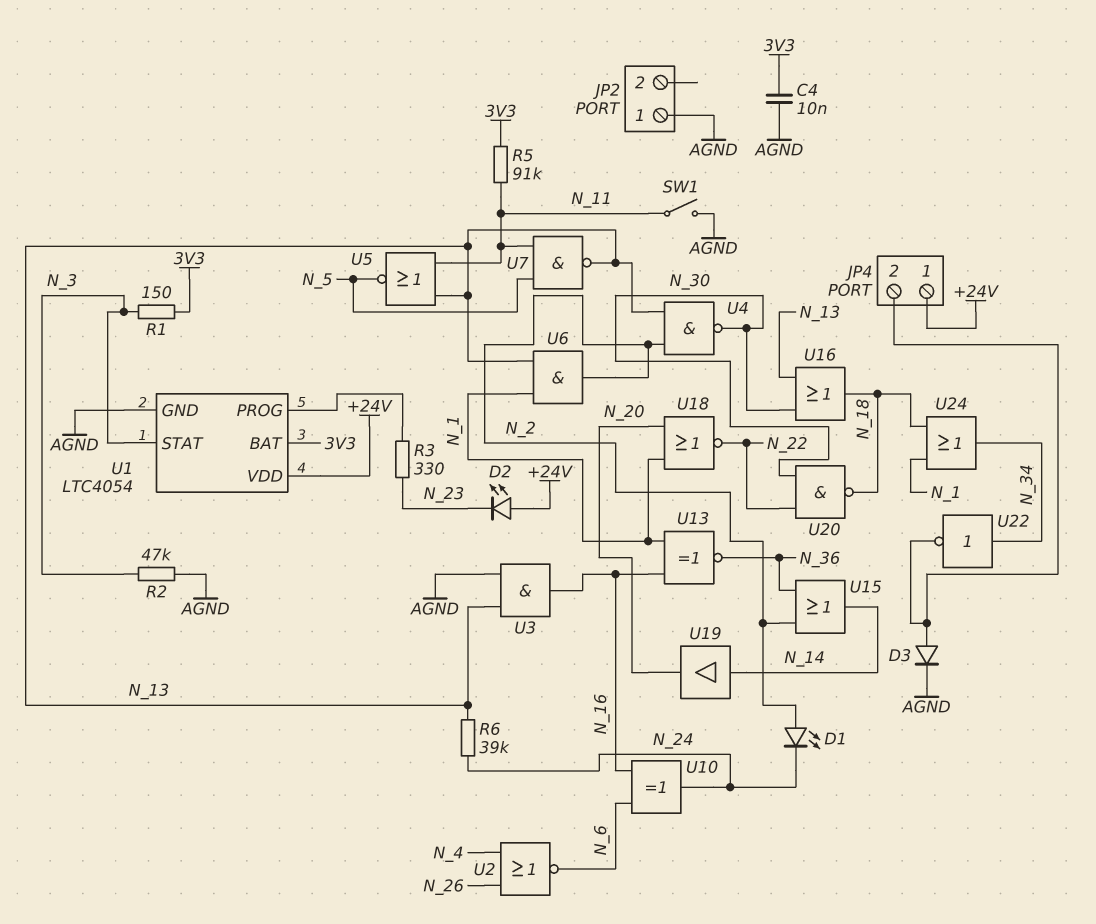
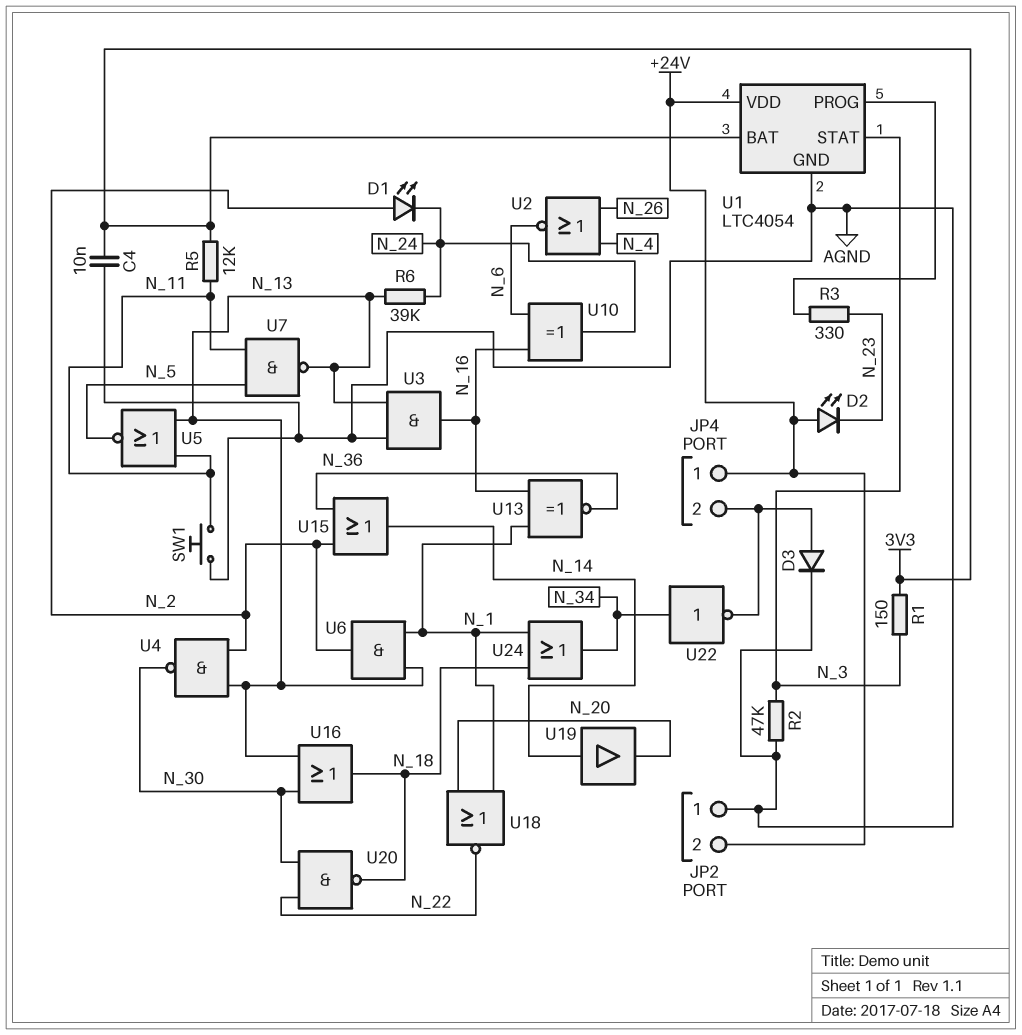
JP2 pin 2: none -> +24V
R5: 91k (3V3, N_11) -> 12k (3V3, N_11)
SW1: switch (AGND, N_11) -> button (AGND, N_11)

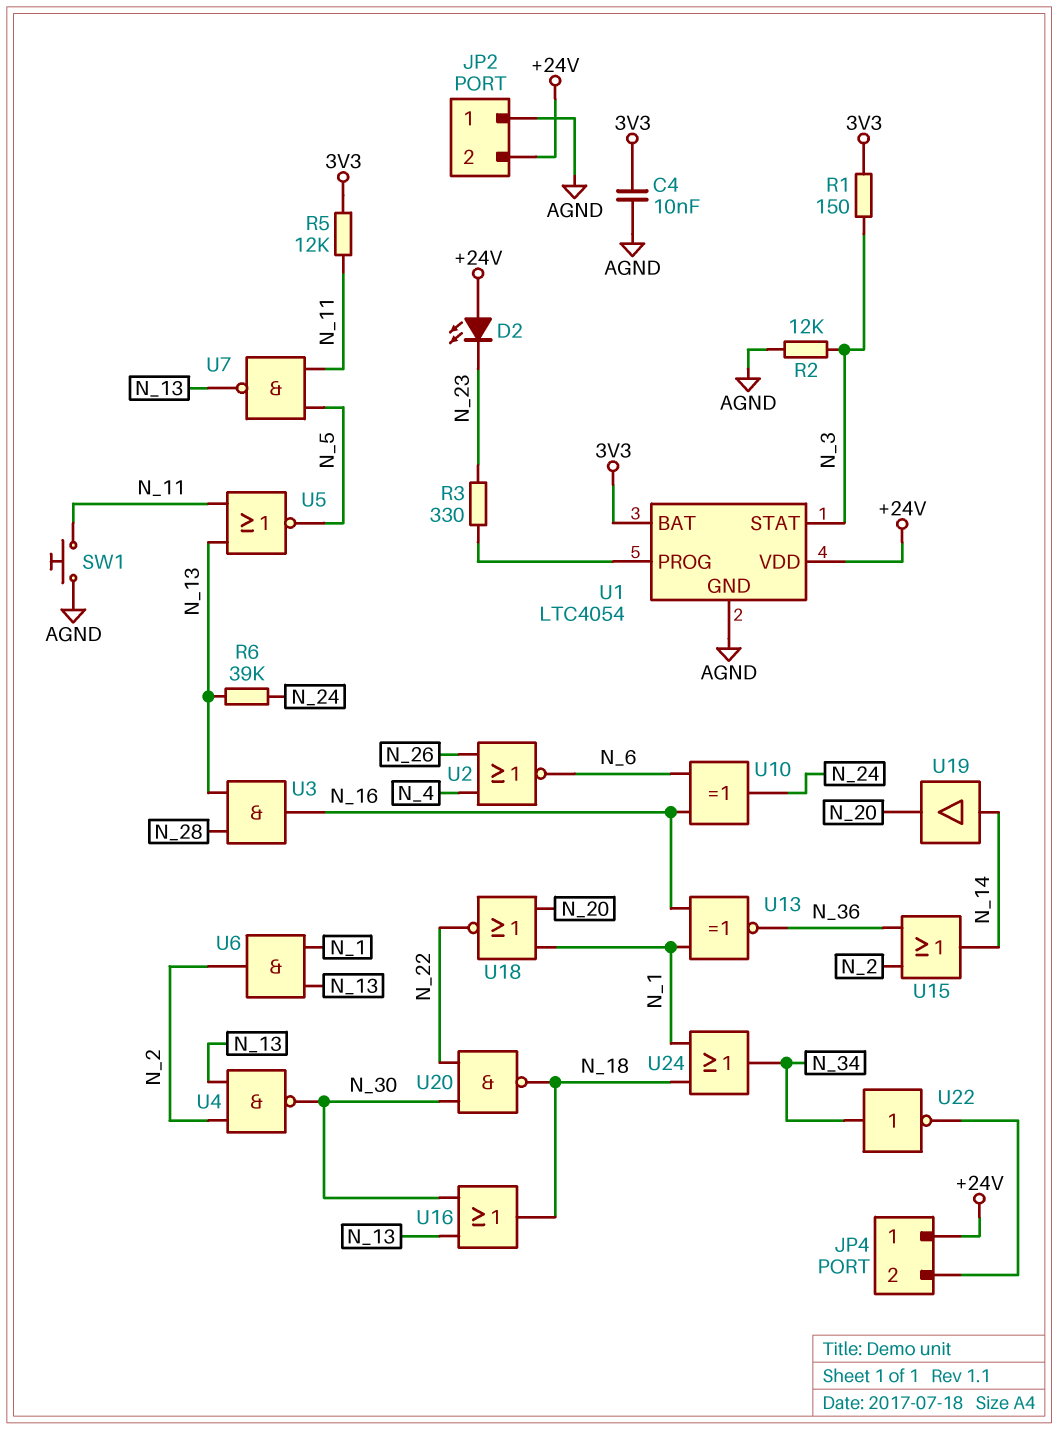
D1: LED (A N_2, K N_24) -> none
D3: diode (A JP4/2, K AGND) -> none
R2: 47k (AGND, N_3) -> 12k (AGND, N_3)
U3: AND (in AGND, in N_13, out N_16) -> AND (in N_13, in N_28, out N_16)

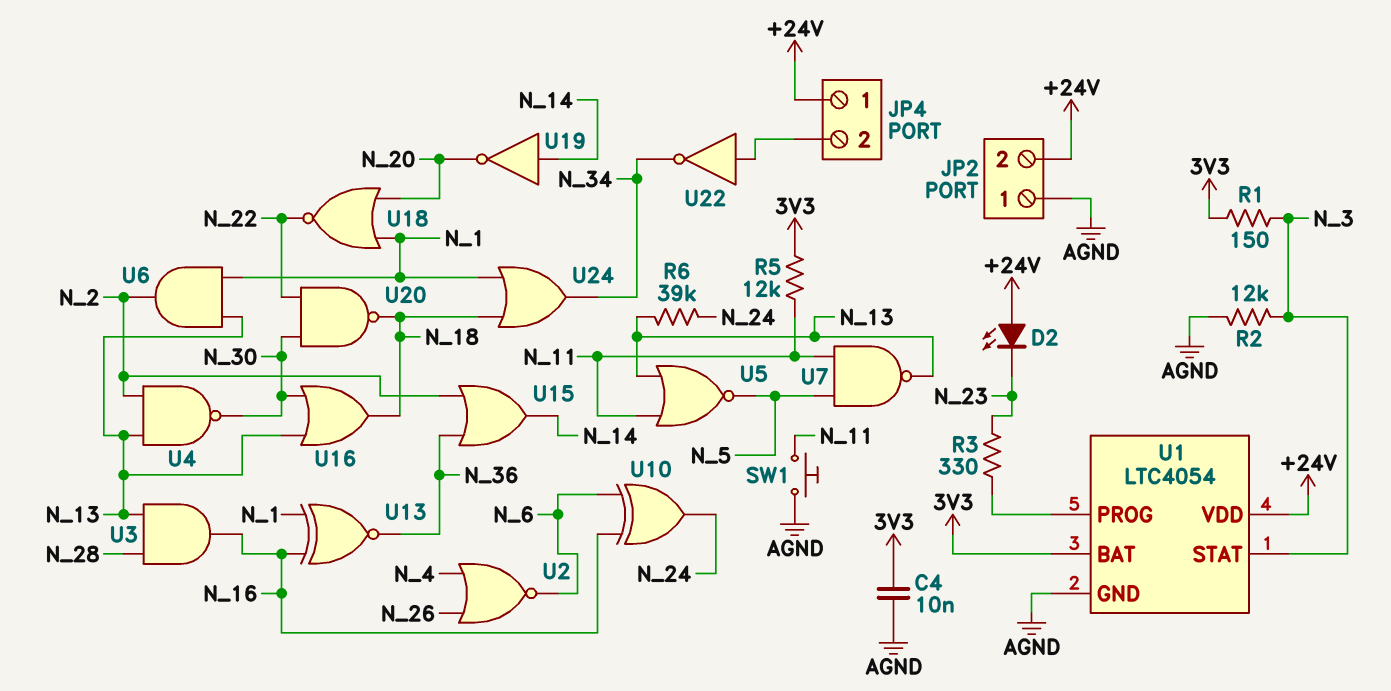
U19: buffer (in N_14, out N_20) -> NOT (in N_14, out N_20)
U22: NOT (in N_34, out JP4/2) -> NOT (in JP4/2, out N_34)

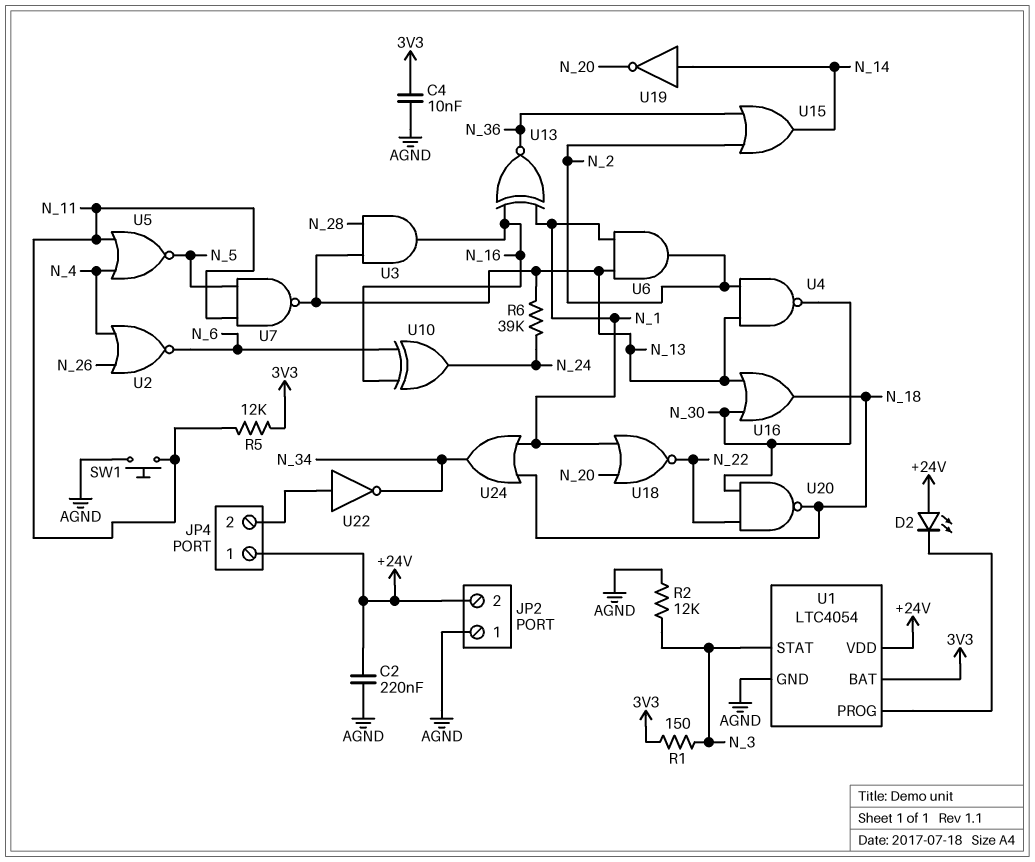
C2: none -> 220nF (+24V, AGND)
D2: LED (A +24V, K N_23) -> LED (A +24V, K U1/PROG)
R3: 330 (N_23, U1/PROG) -> none
U5: NOR (in N_11, in N_13, out N_5) -> NOR (in N_4, in N_11, out N_5)

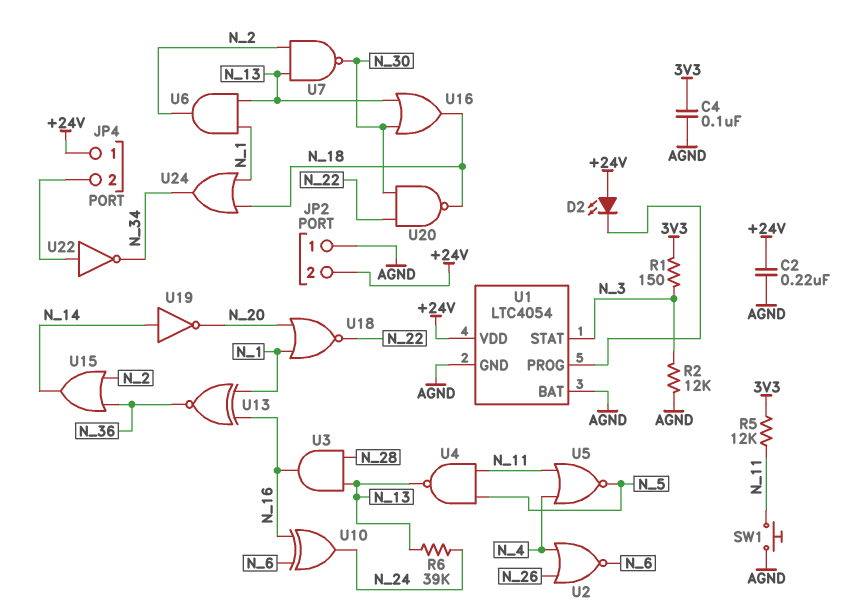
C4: 10nF (3V3, AGND) -> 100nF (3V3, AGND)
U1 pin BAT: 3V3 -> AGND
U4: NAND (in N_2, in N_13, out N_30) -> NAND (in N_5, in N_11, out N_13)
U7: NAND (in N_5, in N_11, out N_13) -> NAND (in N_2, in N_13, out N_30)

